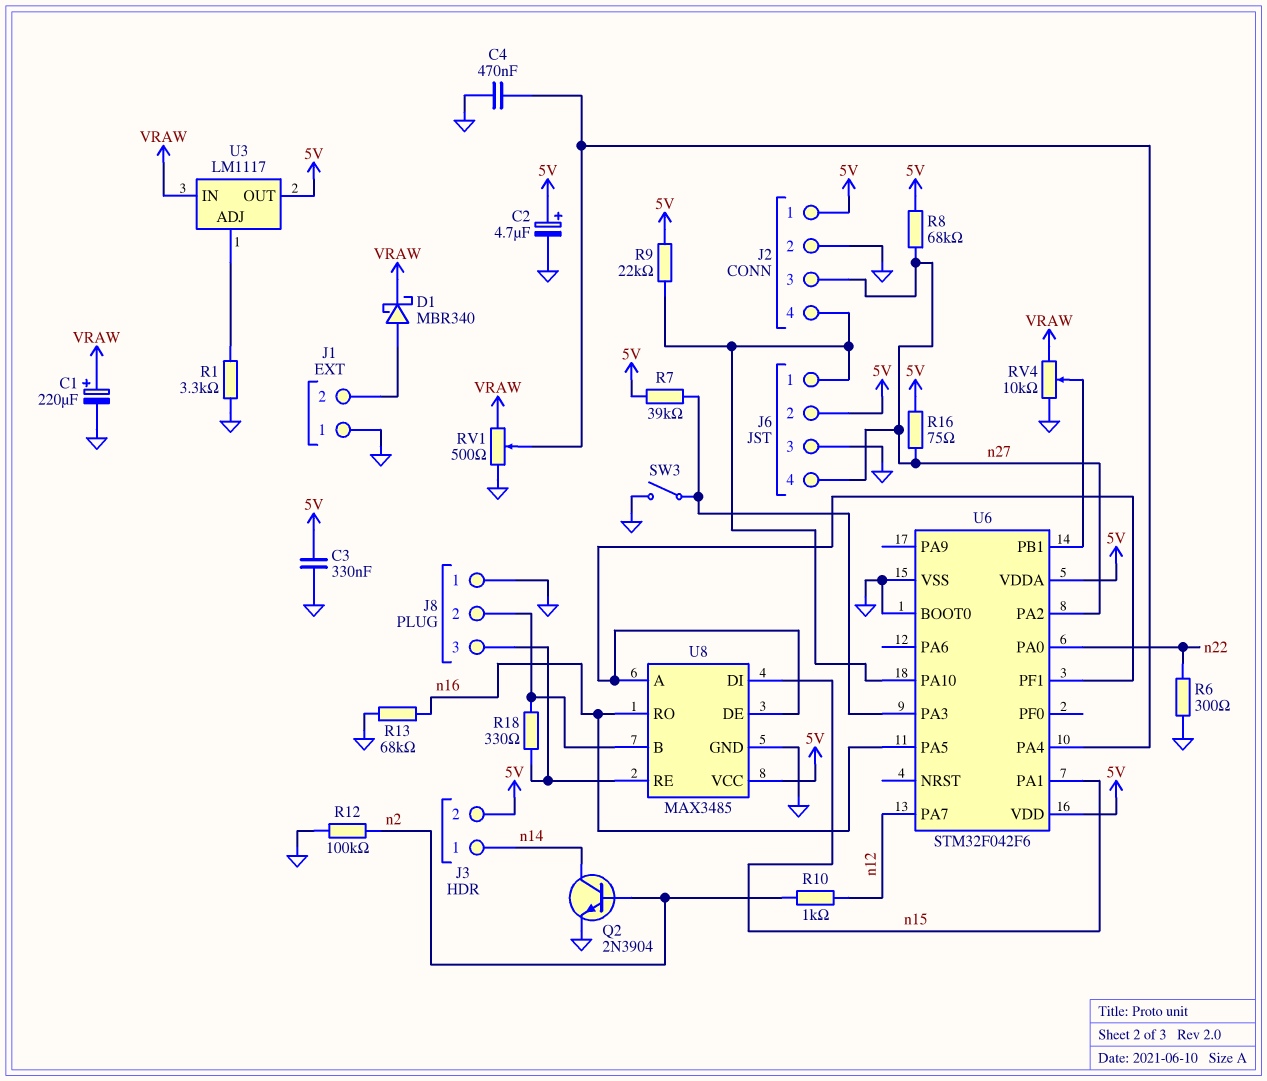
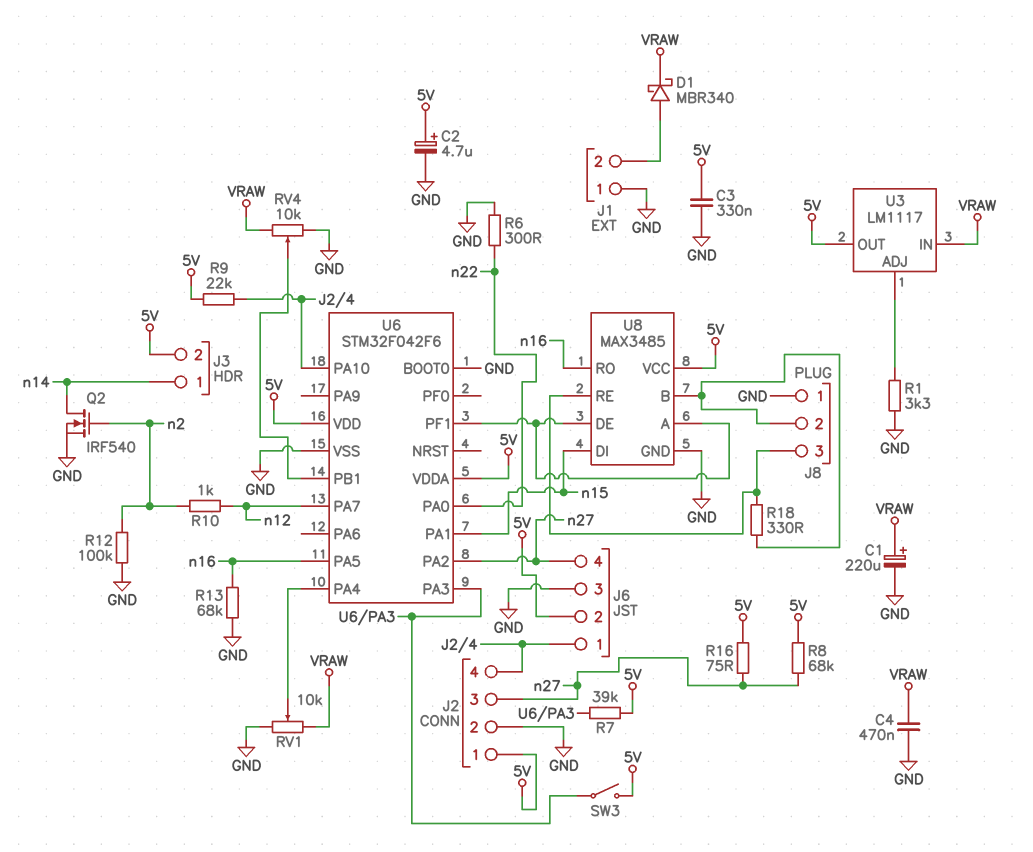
C4: 470nF (GND, U6/PA4) -> 470nF (GND, VRAW)
Q2: NPN 2N3904 (B n2, C n14, E GND) -> NMOS IRF540 (G n2, D n14, S GND)
RV1: 500 (GND, VRAW, wiper U6/PA4) -> 10k (GND, VRAW, wiper U6/PA4)
SW3: switch (GND, U6/PA3) -> switch (5V, U6/PA3)

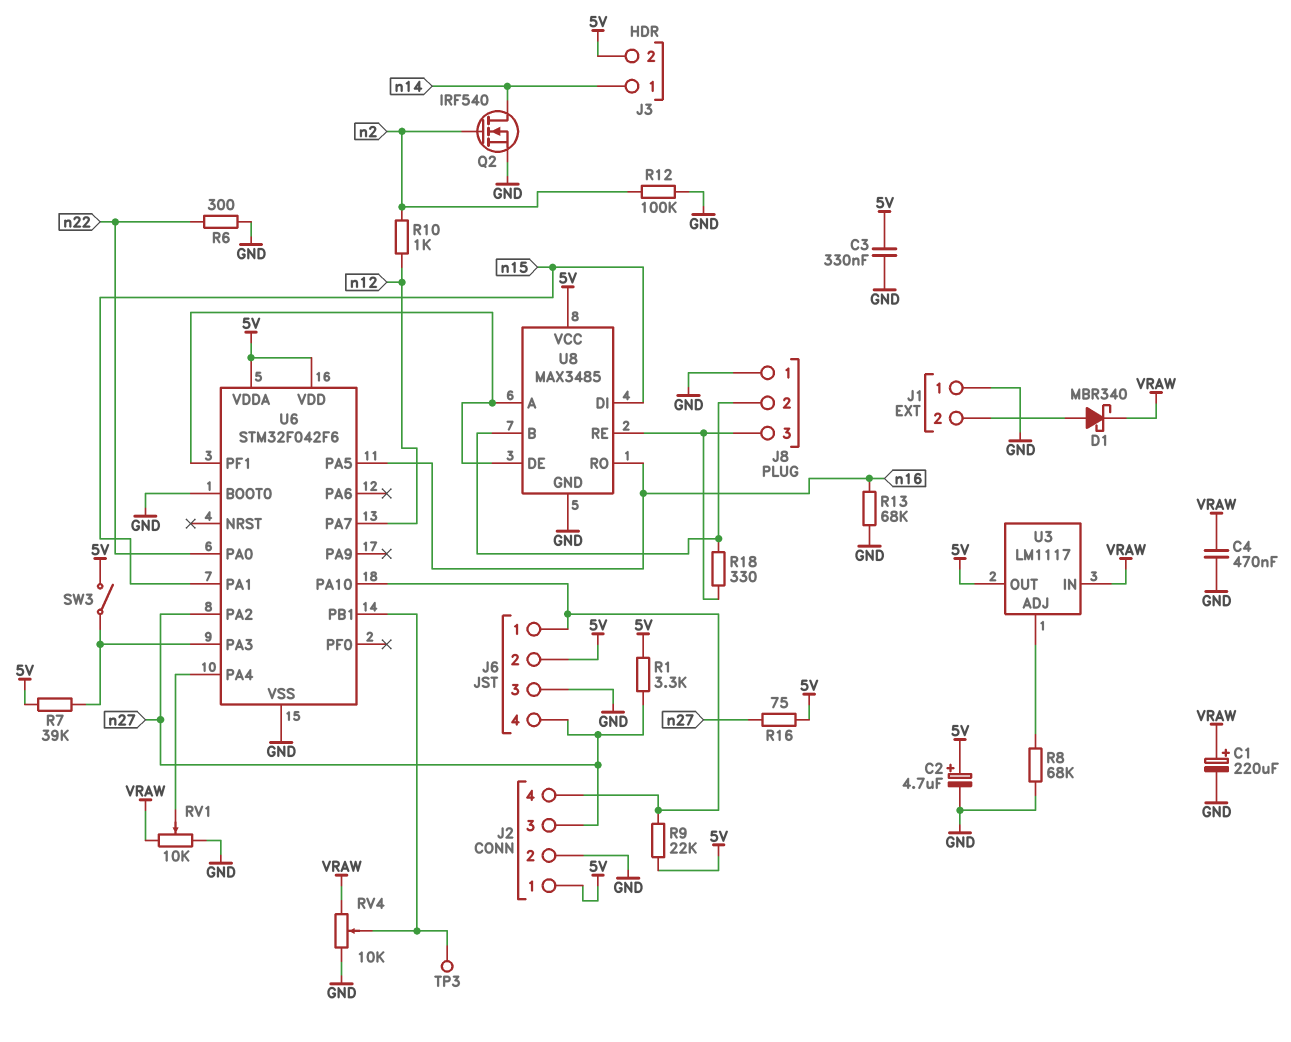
R1: 3.3k (GND, U3/ADJ) -> 3.3k (5V, n27)
R8: 68k (5V, n27) -> 68k (GND, U3/ADJ)
TP3: none -> test point (U6/PB1)

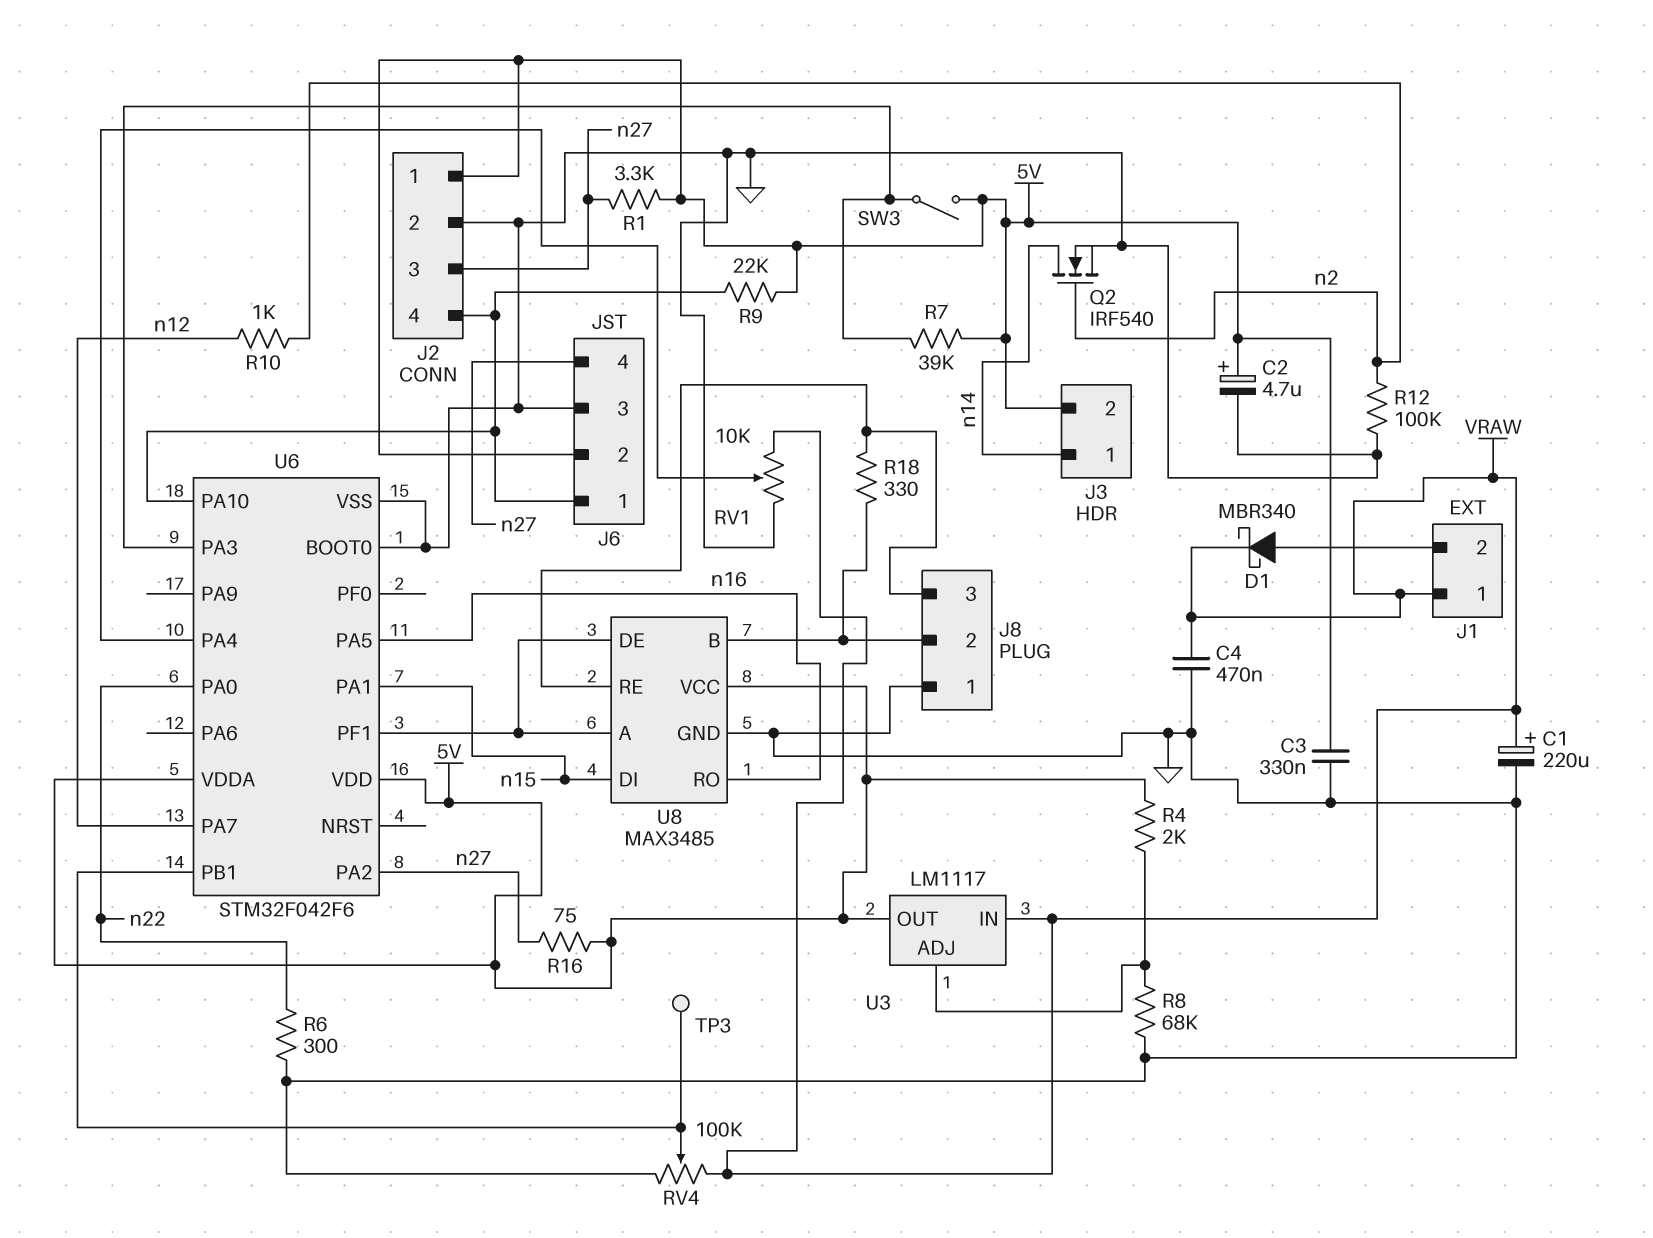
J1 pin 1: GND -> VRAW
R4: none -> 2k (5V, U3/ADJ)
R13: 68k (GND, n16) -> none
RV4: 10k (GND, VRAW, wiper U6/PB1) -> 100k (GND, VRAW, wiper U6/PB1)

